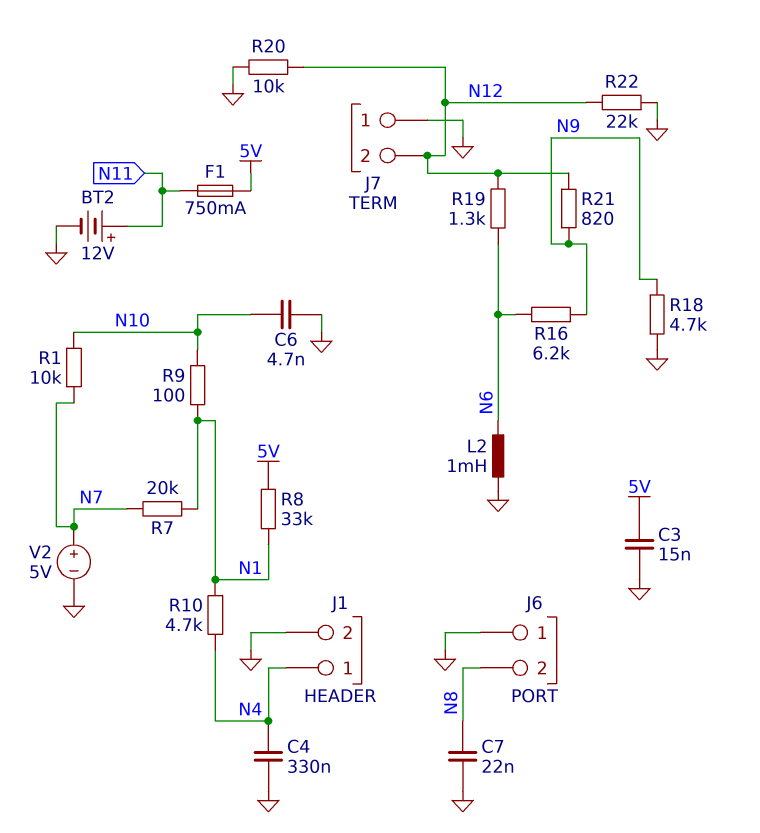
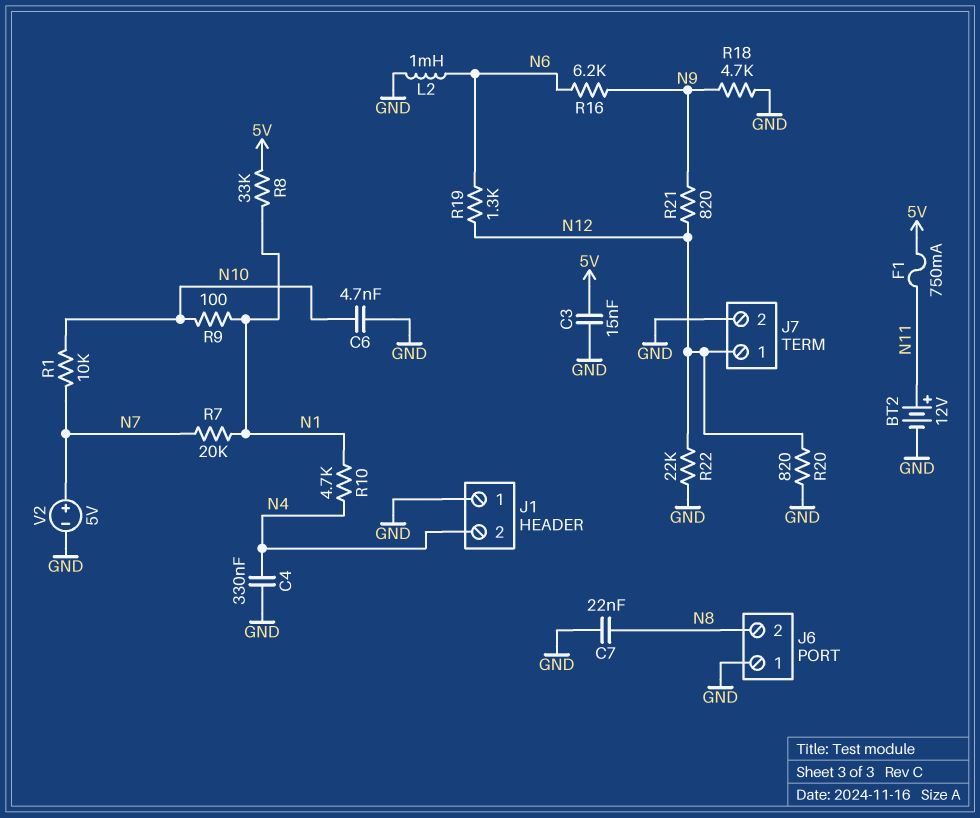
J1 pin 1: N4 -> GND
J1 pin 2: GND -> N4
J7 pin 1: GND -> N12
J7 pin 2: N12 -> GND
R20: 10k (GND, N12) -> 820 (GND, N12)

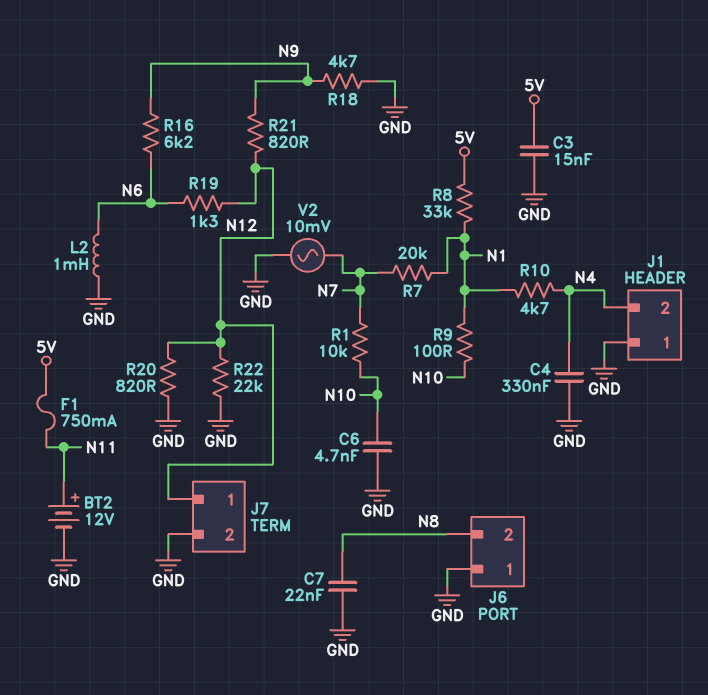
V2: 5V (plus N7, minus GND) -> AC 10mV (GND, N7)

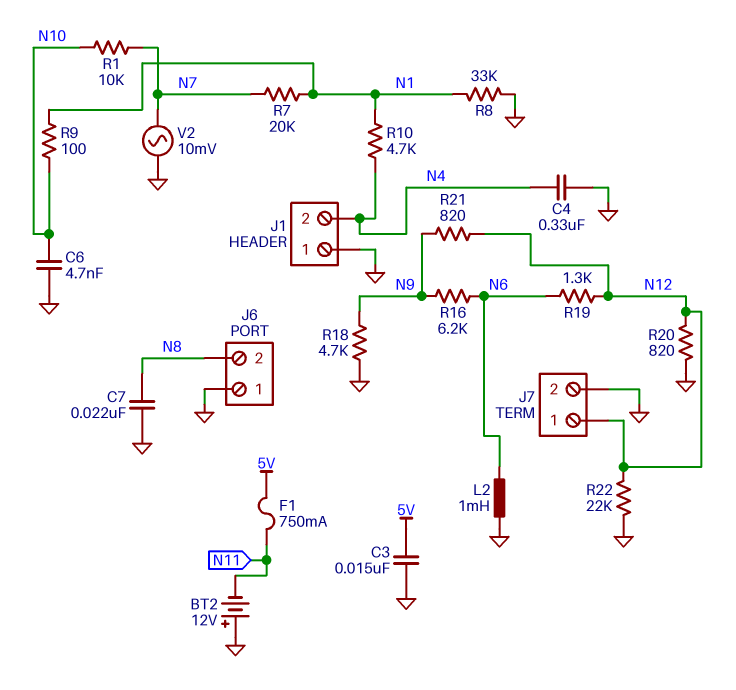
BT2: 12V (plus N11, minus GND) -> 12V (plus GND, minus N11)
R8: 33k (5V, N1) -> 33k (GND, N1)

